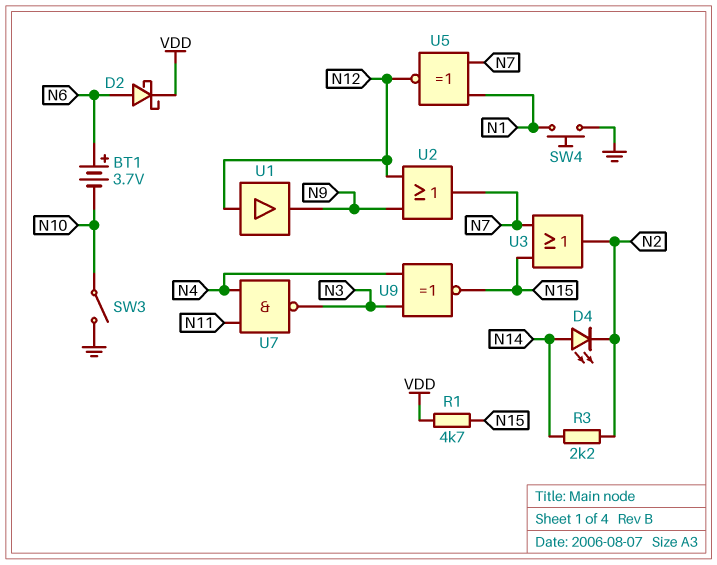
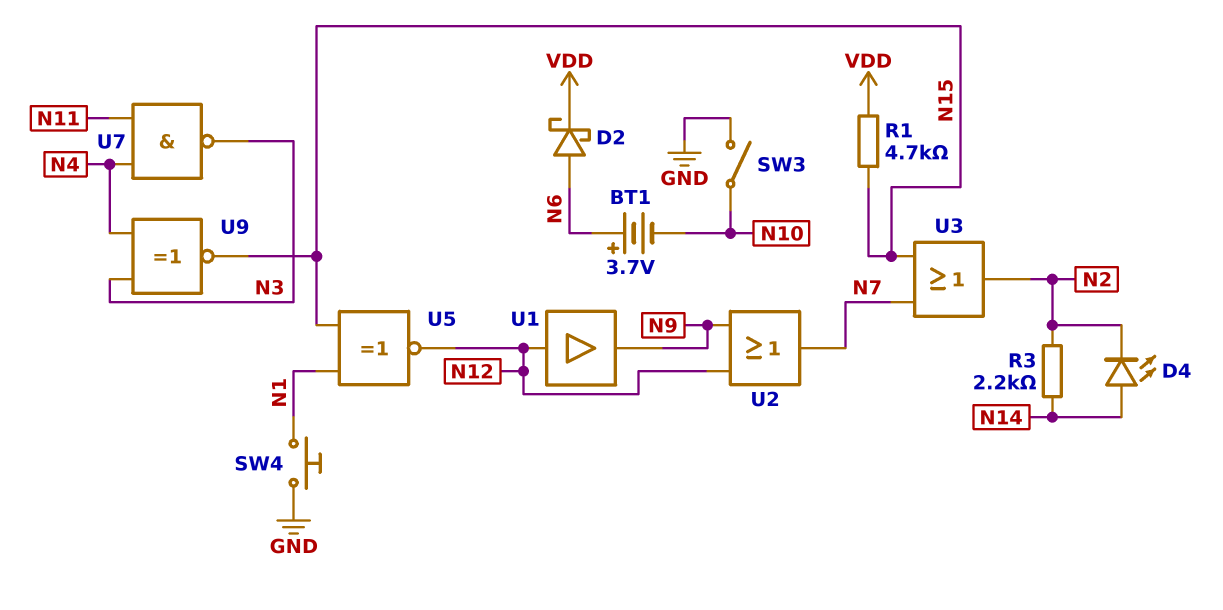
U5: XNOR (in N1, in N7, out N12) -> XNOR (in N1, in N15, out N12)

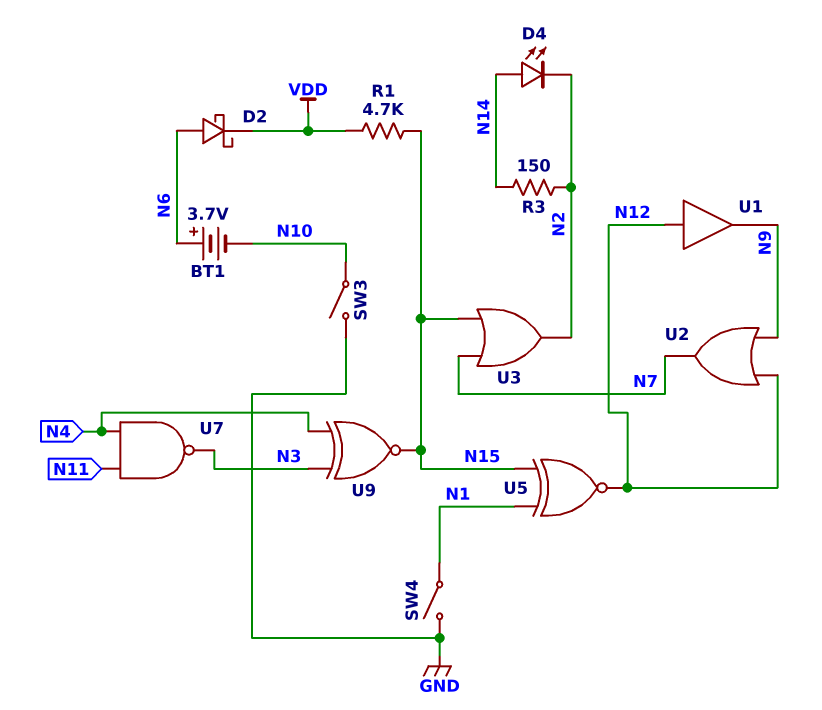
R3: 2.2k (N2, N14) -> 150 (N2, N14)
SW4: button (GND, N1) -> switch (GND, N1)

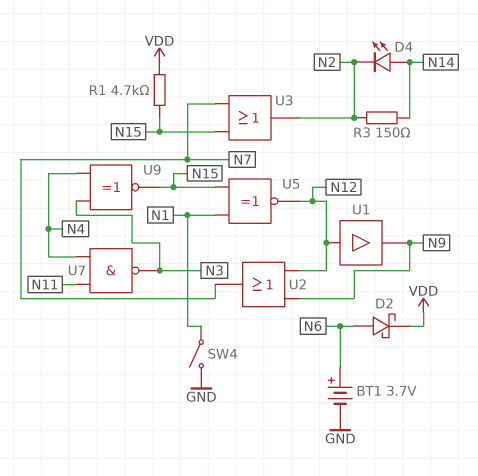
BT1: 3.7V (plus N6, minus N10) -> 3.7V (plus N6, minus GND)
SW3: switch (GND, N10) -> none

